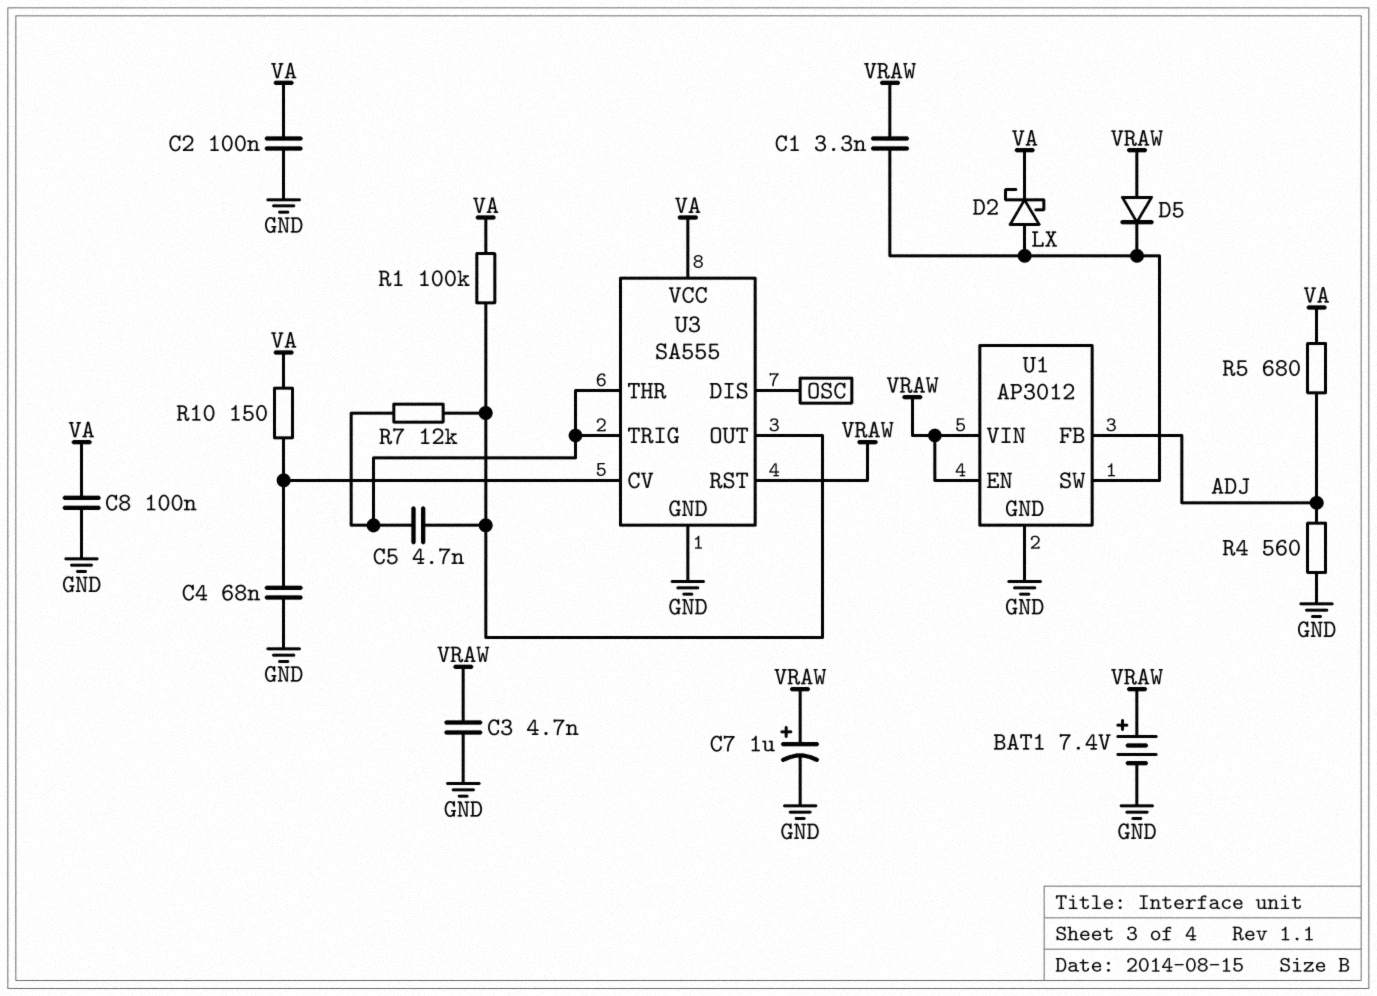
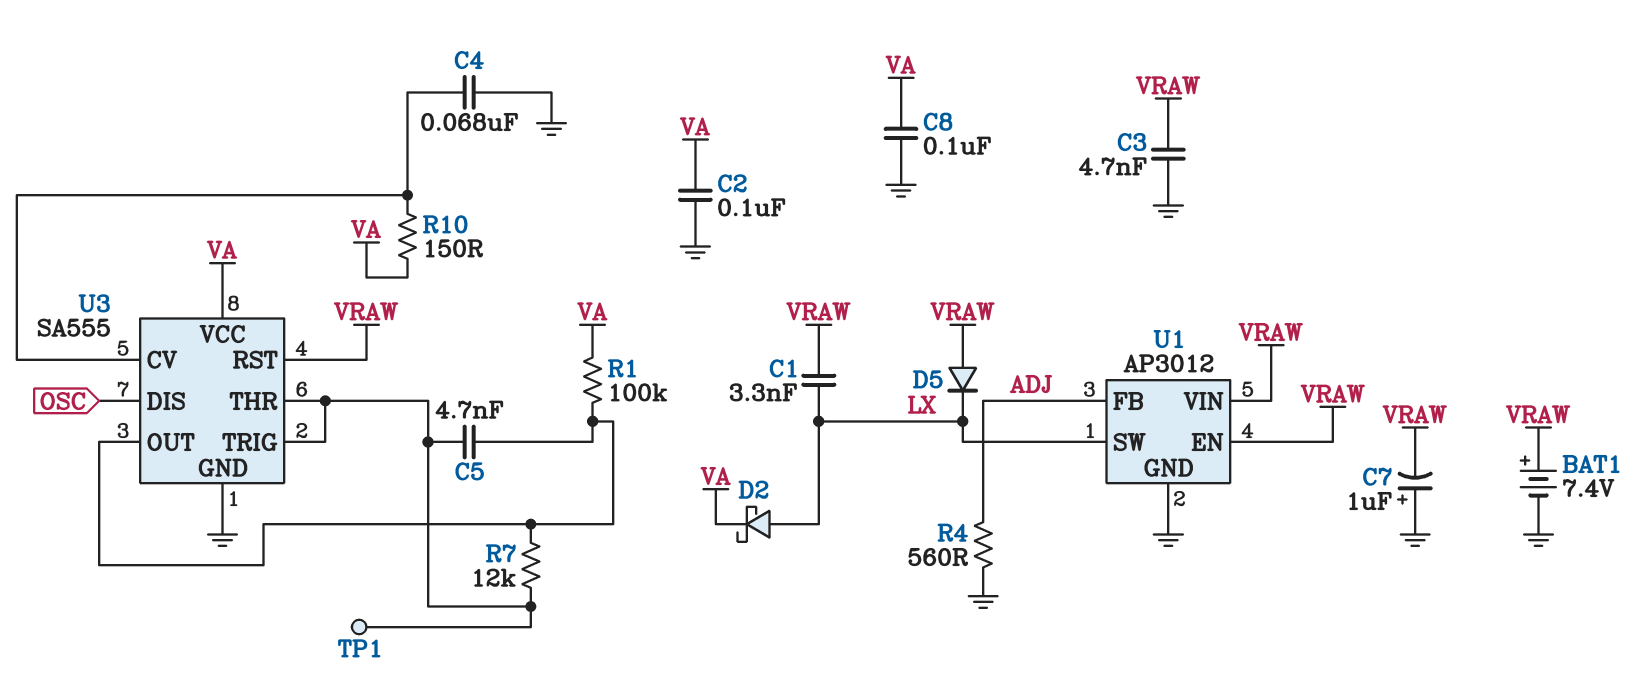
C7: 1uF (plus VRAW, minus GND) -> 1uF (plus GND, minus VRAW)
R5: 680 (ADJ, VA) -> none
TP1: none -> test point (U3/THR)

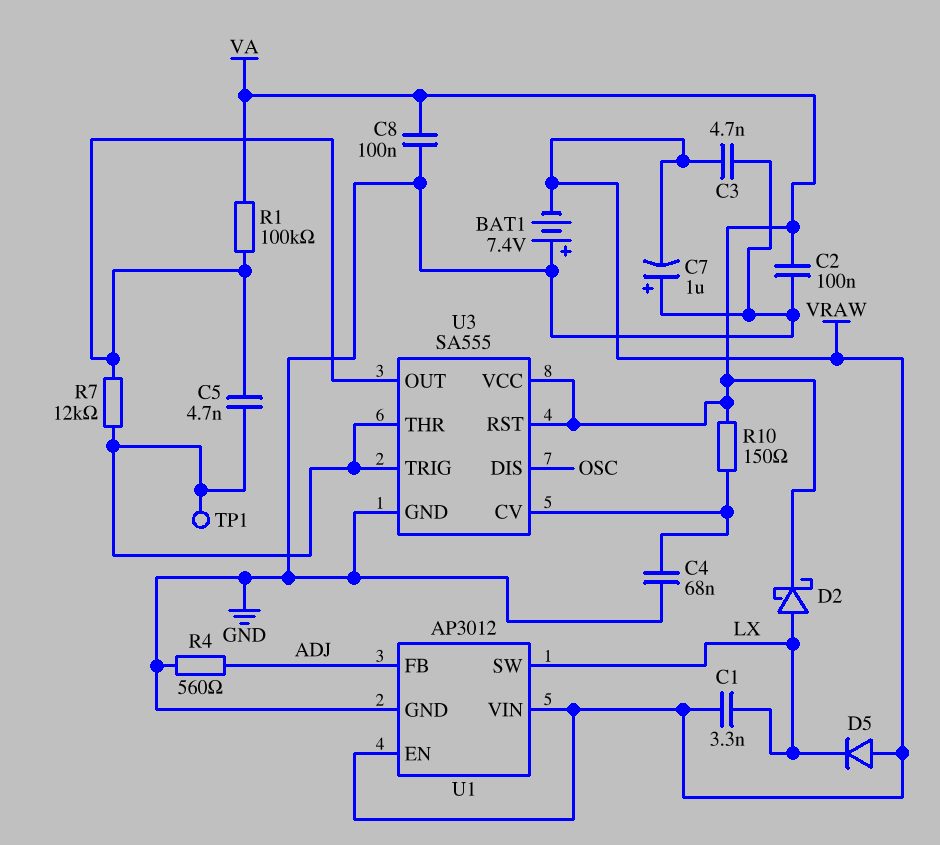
BAT1: 7.4V (plus VRAW, minus GND) -> 7.4V (plus GND, minus VRAW)
U3 pin RST: VRAW -> VA

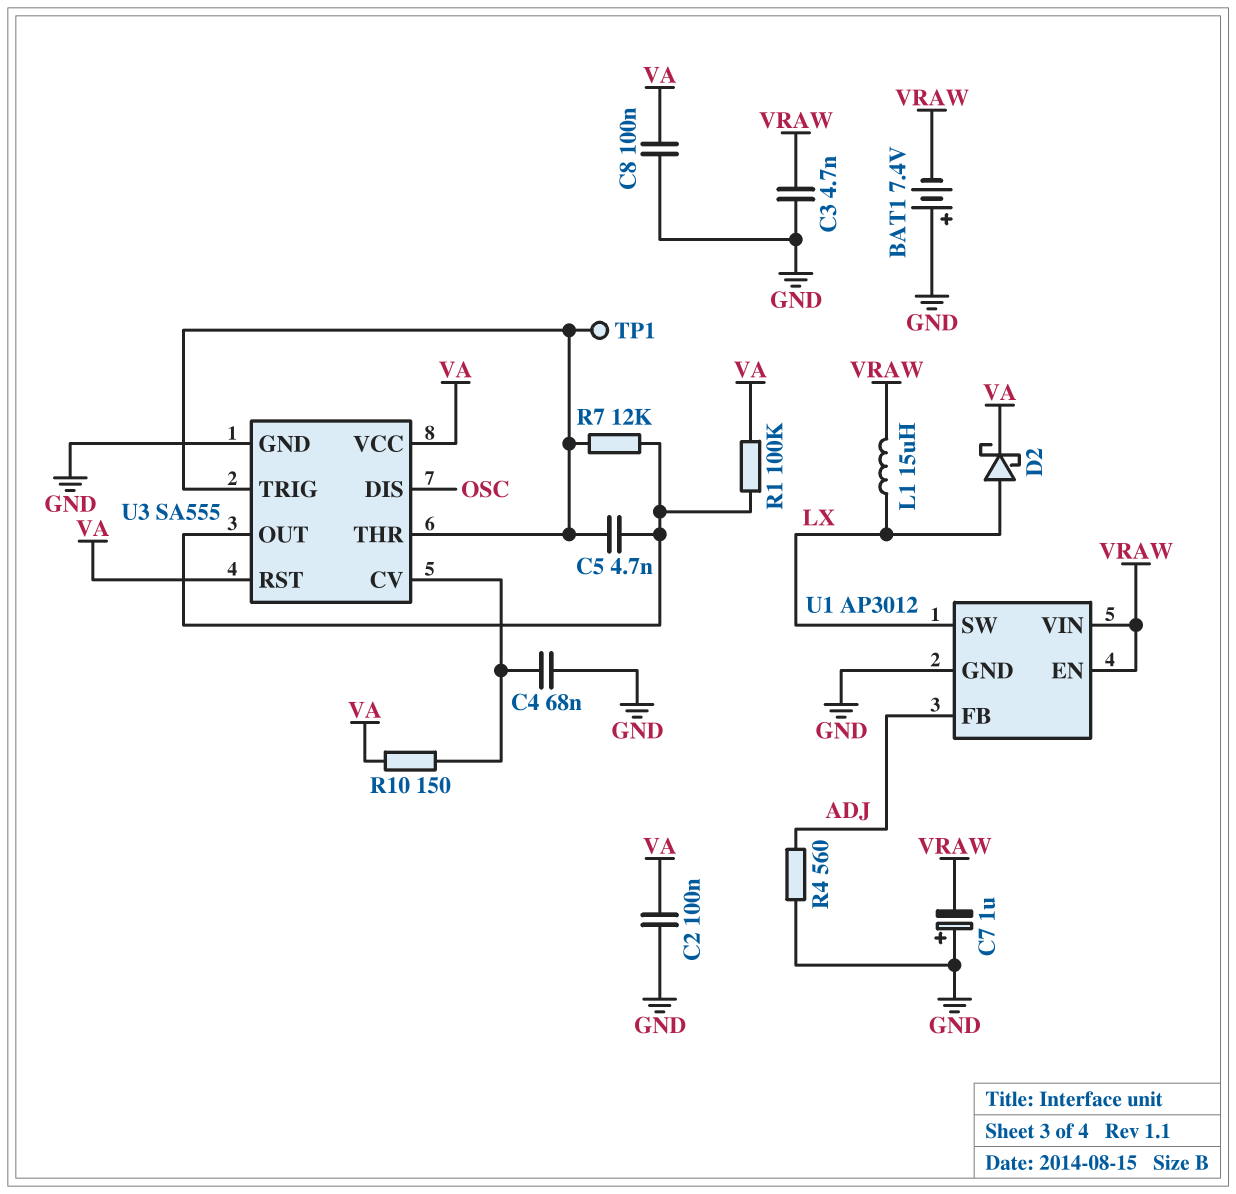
C1: 3.3nF (LX, VRAW) -> none
D5: diode (A VRAW, K LX) -> none
L1: none -> 15uH (LX, VRAW)

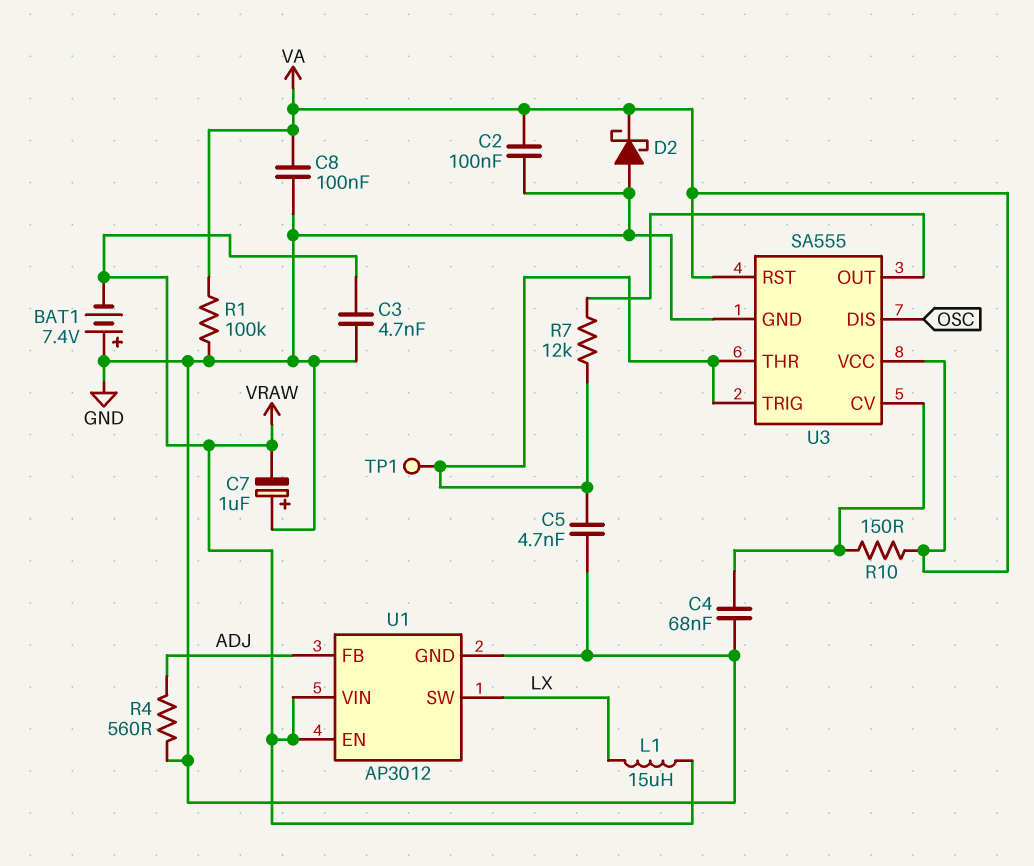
C5: 4.7nF (U3/OUT, U3/THR) -> 4.7nF (GND, U3/THR)
D2: schottky (A LX, K VA) -> schottky (A GND, K VA)
R1: 100k (U3/OUT, VA) -> 100k (GND, VA)

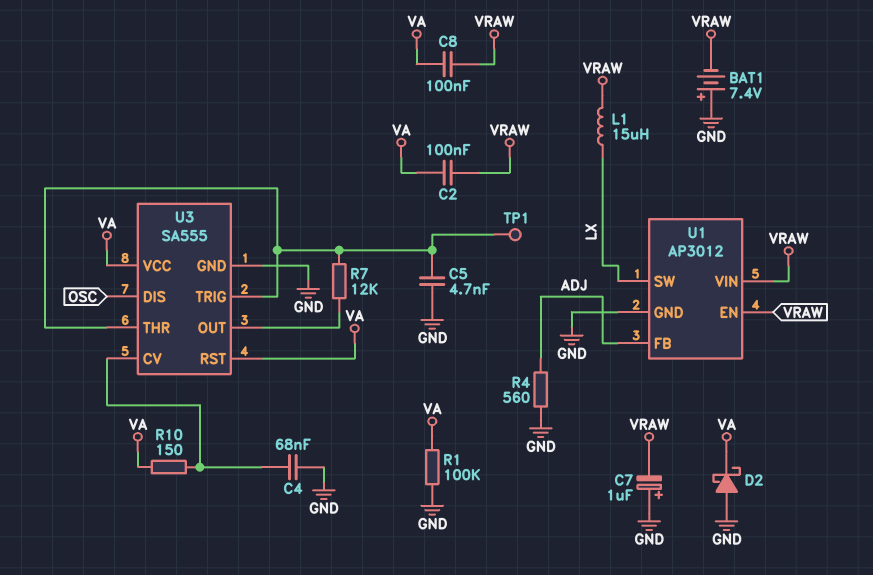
C2: 100nF (GND, VA) -> 100nF (VA, VRAW)
C3: 4.7nF (GND, VRAW) -> none
C8: 100nF (GND, VA) -> 100nF (VA, VRAW)

